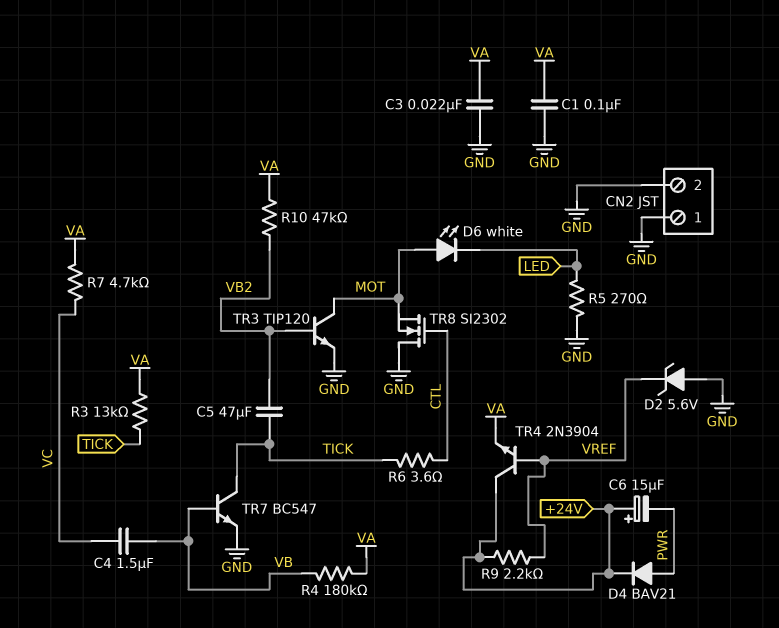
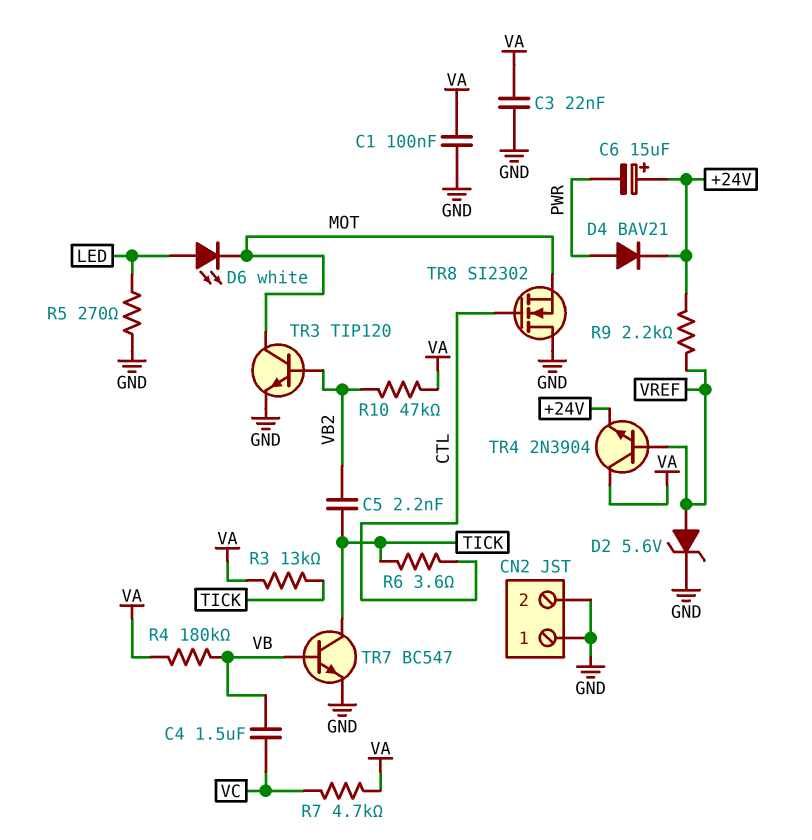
C5: 47uF (TICK, VB2) -> 2.2nF (TICK, VB2)
D2: zener 5.6V (A GND, K VREF) -> zener 5.6V (A VREF, K GND)
D6: LED white (A MOT, K LED) -> LED white (A LED, K MOT)
TR4: NPN 2N3904 (B VREF, C +24V, E VA) -> NPN 2N3904 (B VREF, C VA, E +24V)

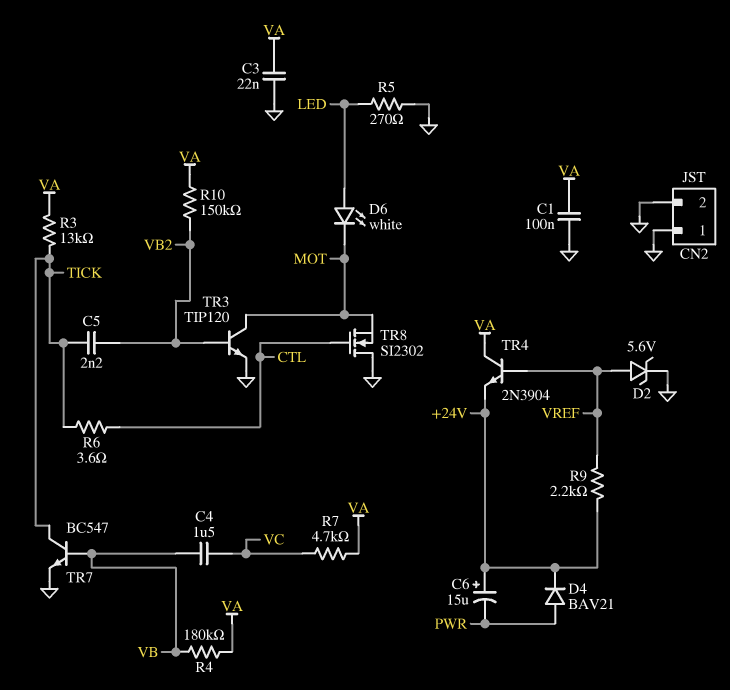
R10: 47k (VA, VB2) -> 150k (VA, VB2)

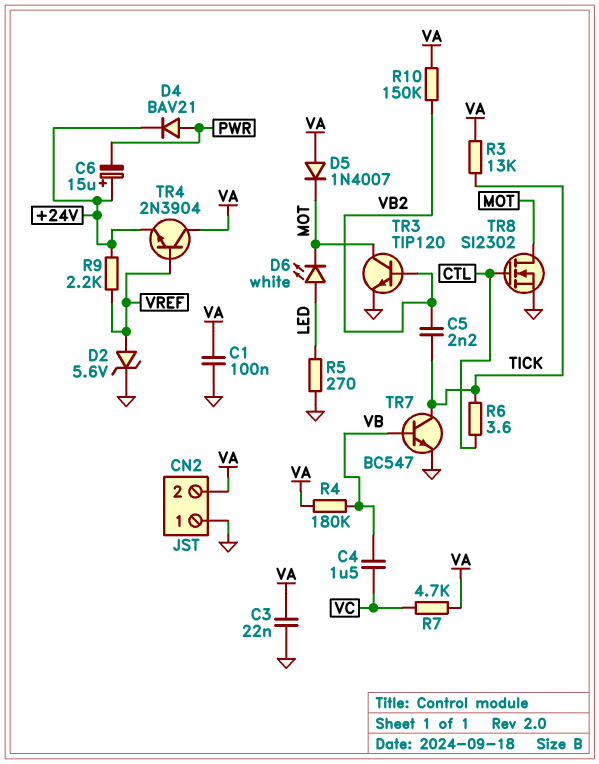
CN2 pin 2: GND -> VA
D5: none -> diode 1N4007 (A VA, K MOT)
TR8: NMOS SI2302 (G CTL, D GND, S MOT) -> NMOS SI2302 (G CTL, D MOT, S GND)

